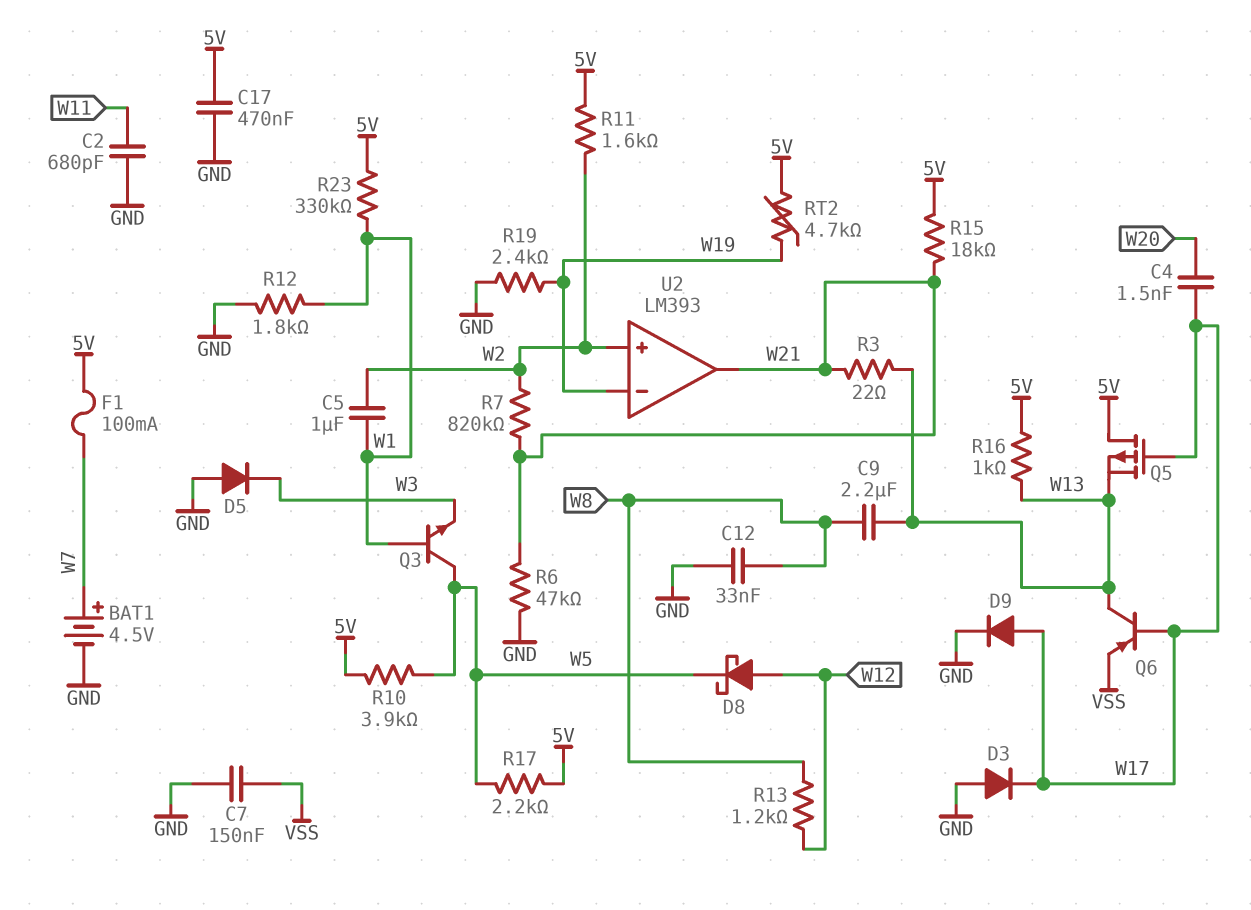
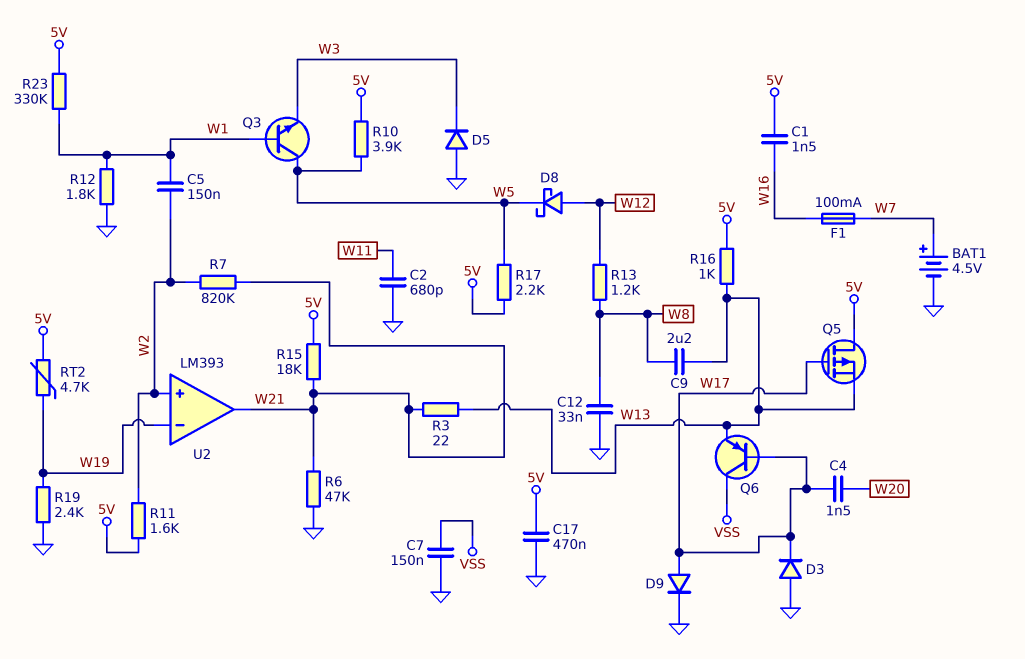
C1: none -> 1.5nF (5V, W16)
C5: 1uF (W1, W2) -> 150nF (W1, W2)
F1: 100mA (5V, W7) -> 100mA (W7, W16)
Q6: PNP (B W17, C W13, E VSS) -> PNP (B W17, C VSS, E W13)

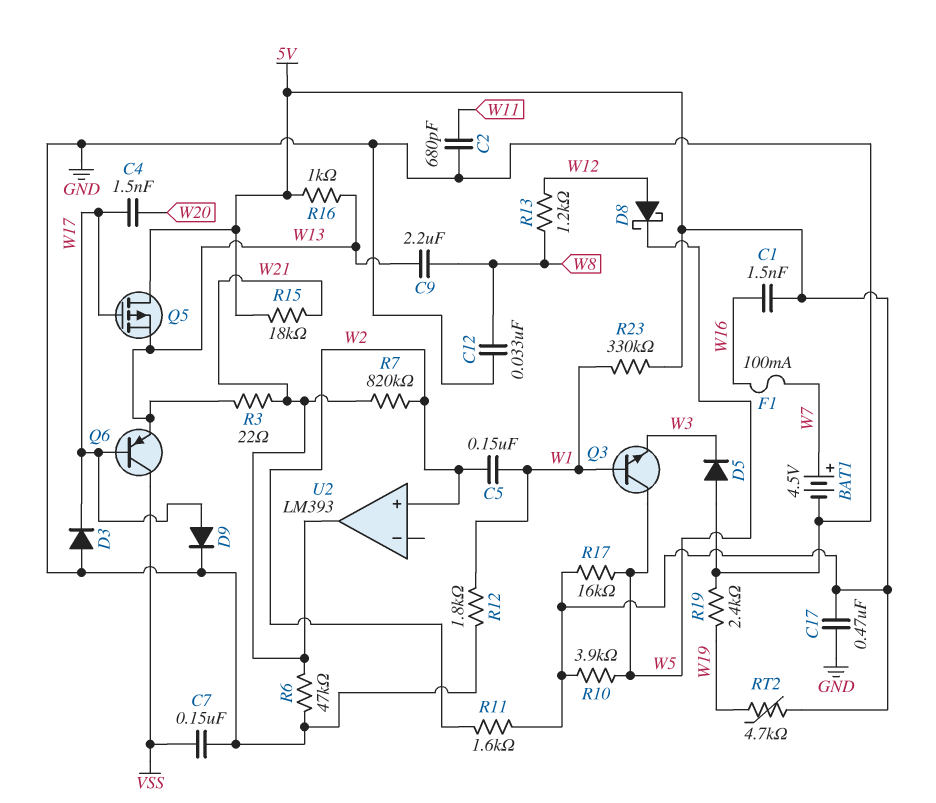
R17: 2.2k (5V, W5) -> 16k (5V, W5)
U2 pin in-: W19 -> none

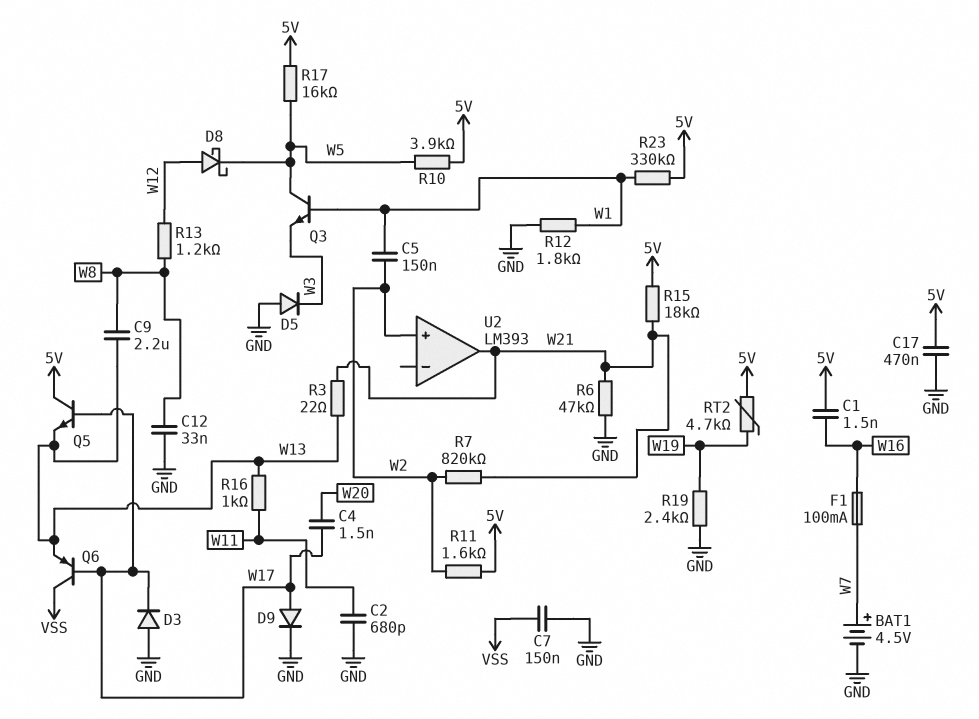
Q5: PMOS (G W17, D 5V, S W13) -> NPN (B W17, C 5V, E W13)
R16: 1k (5V, W13) -> 1k (W11, W13)

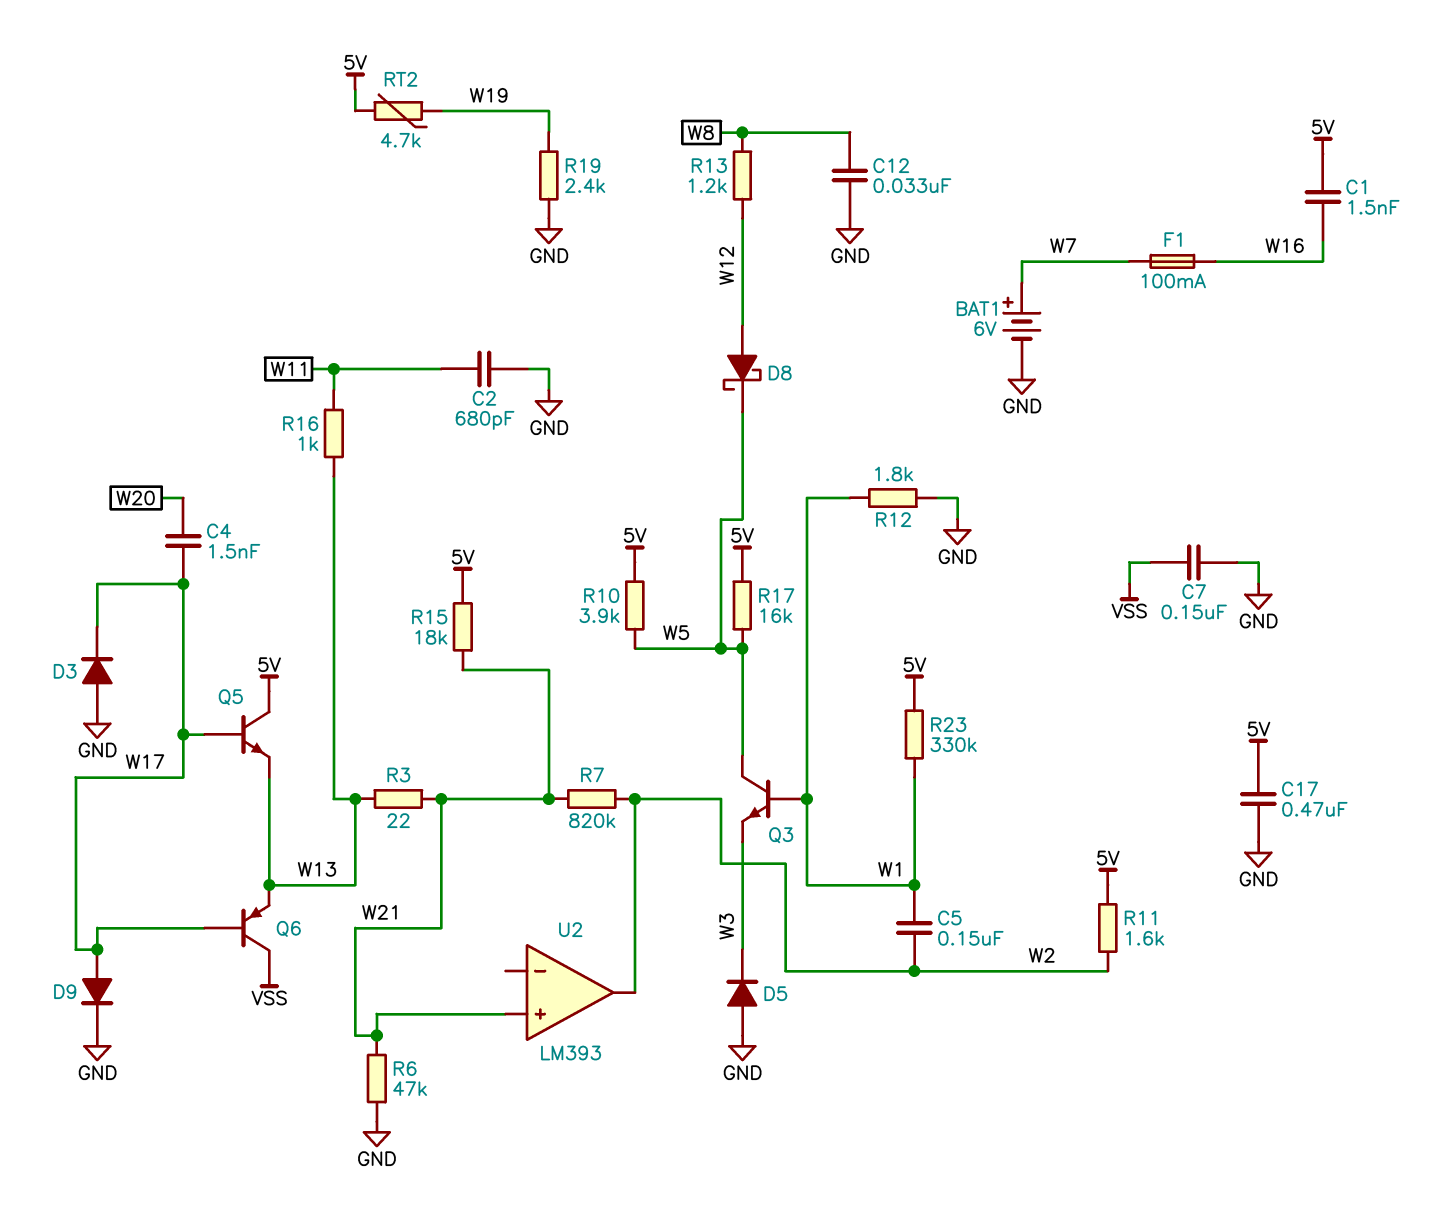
BAT1: 4.5V (plus W7, minus GND) -> 6V (plus W7, minus GND)
C9: 2.2uF (W8, W13) -> none
U2 pin in+: W2 -> W21
U2 pin out: W21 -> W2

